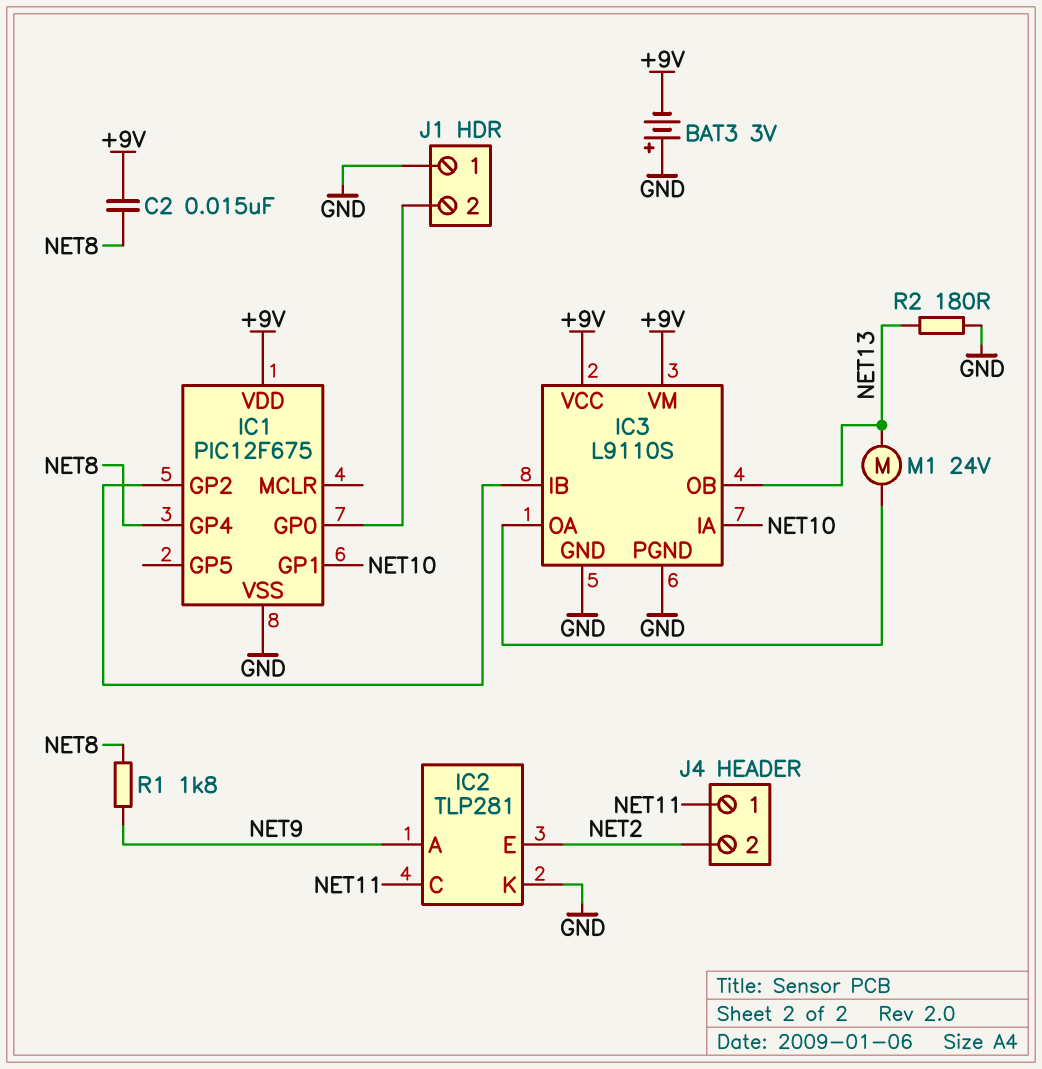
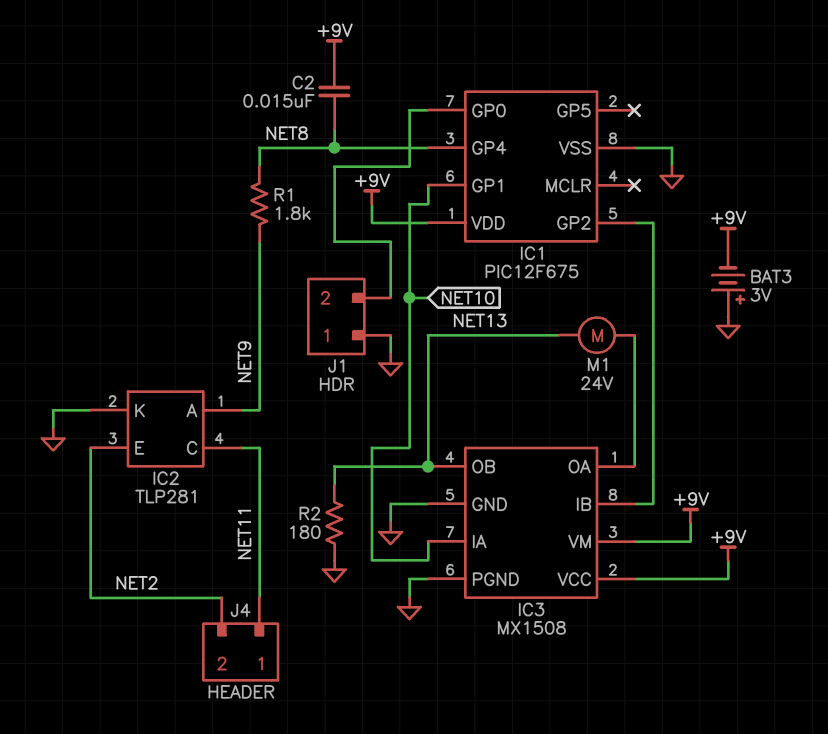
IC3: L9110S -> MX1508

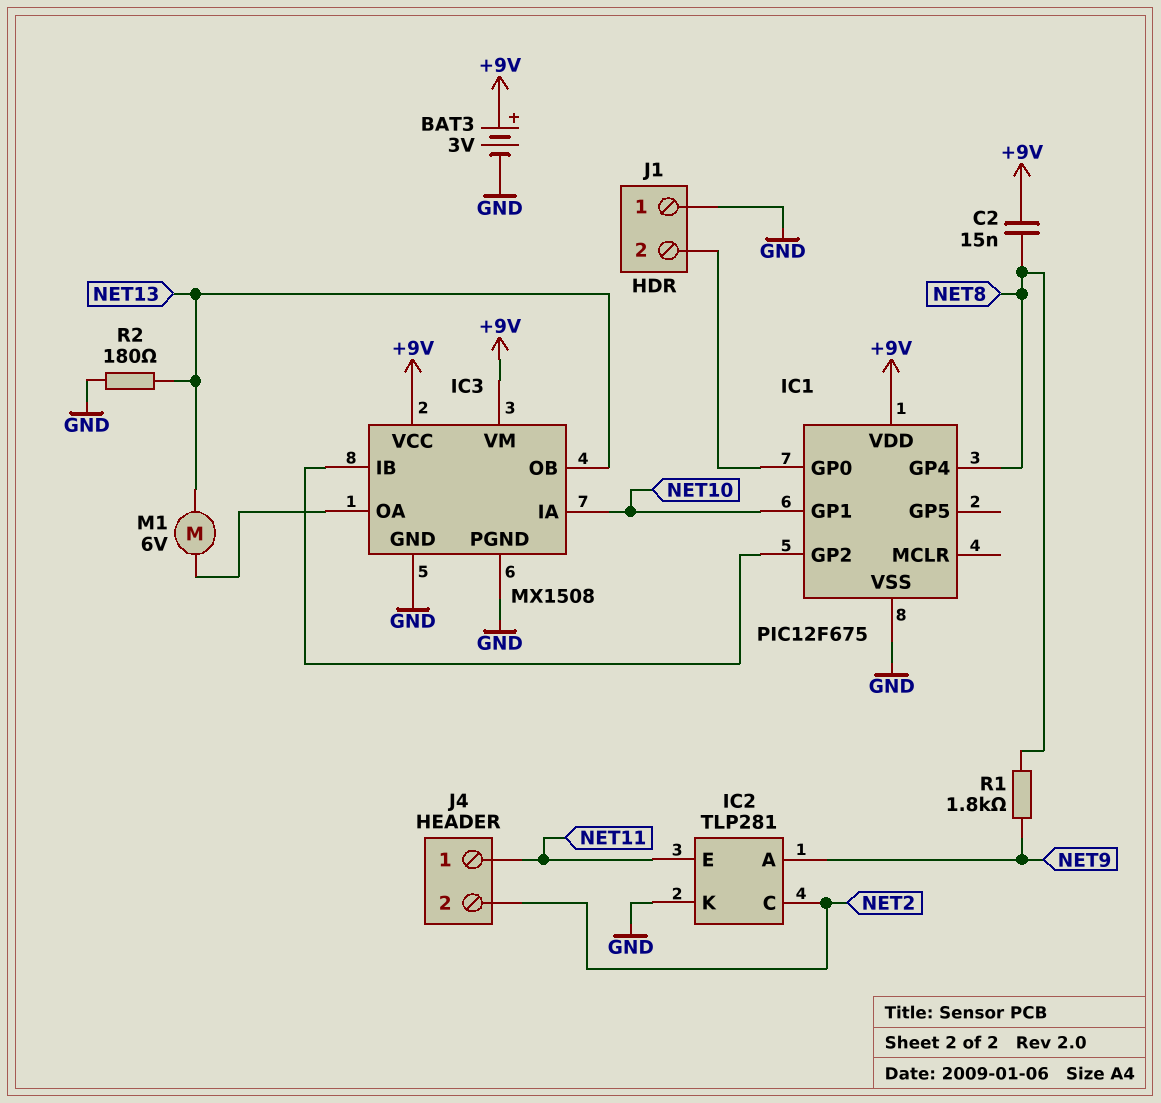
BAT3: 3V (plus GND, minus +9V) -> 3V (plus +9V, minus GND)
IC2 pin C: NET11 -> NET2
IC2 pin E: NET2 -> NET11
M1: motor 24V (IC3/OA, NET13) -> motor 6V (IC3/OA, NET13)

